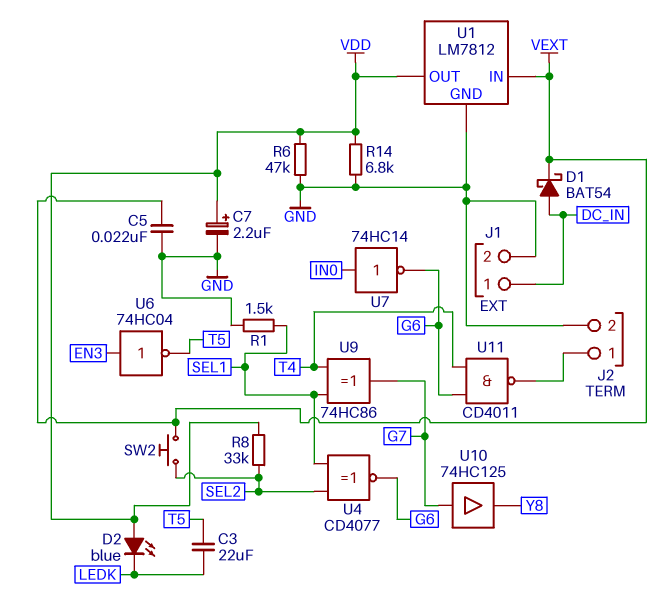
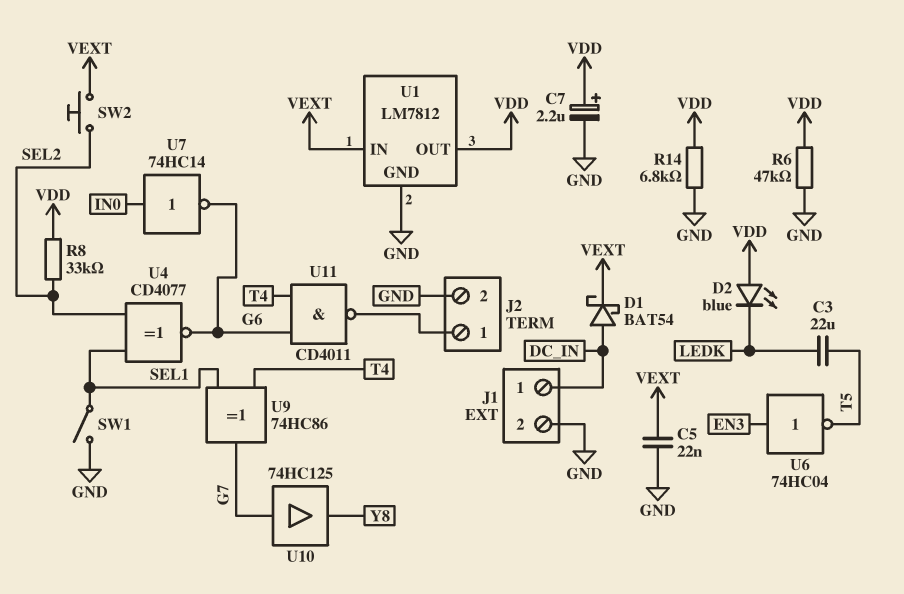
R1: 1.5k (GND, SEL1) -> none
SW1: none -> switch (GND, SEL1)

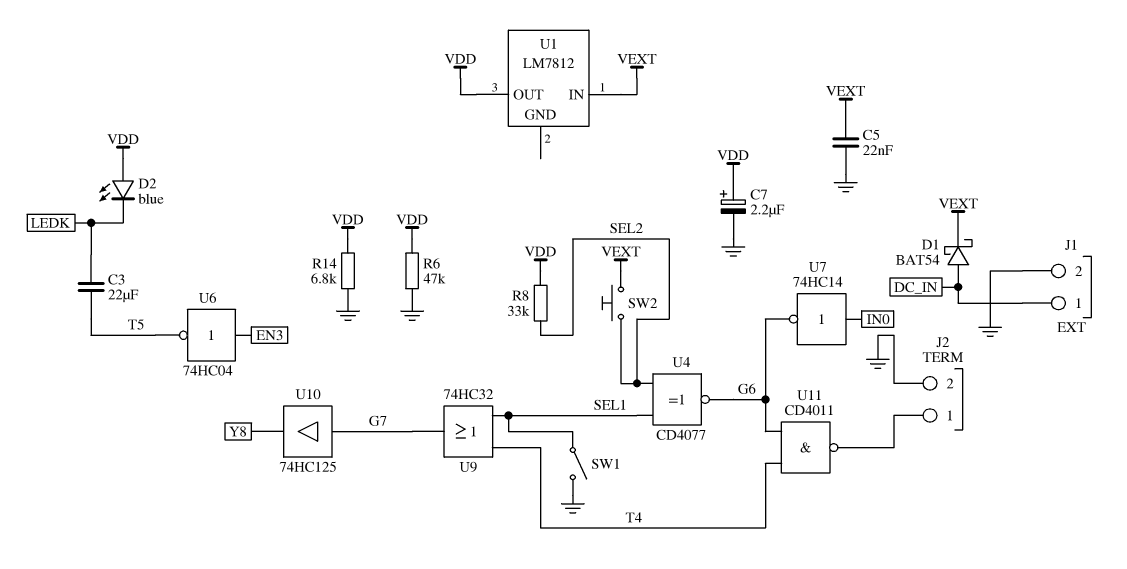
U1 pin GND: GND -> none
U9: XOR 74HC86 (in SEL1, in T4, out G7) -> OR 74HC32 (in SEL1, in T4, out G7)

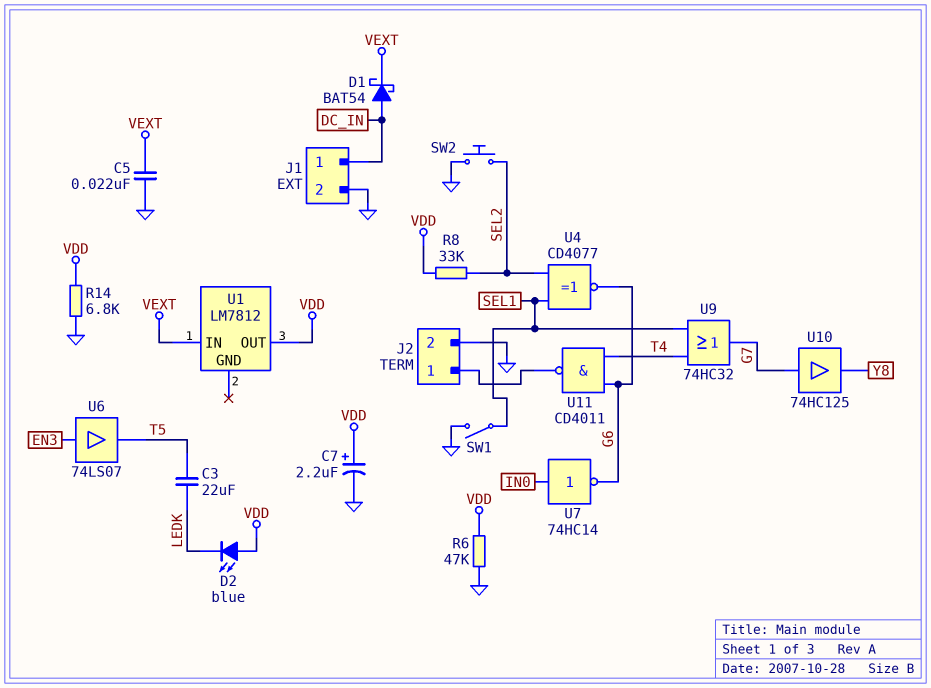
SW2: button (SEL2, VEXT) -> button (GND, SEL2)
U6: NOT 74HC04 (in EN3, out T5) -> buffer 74LS07 (in EN3, out T5)

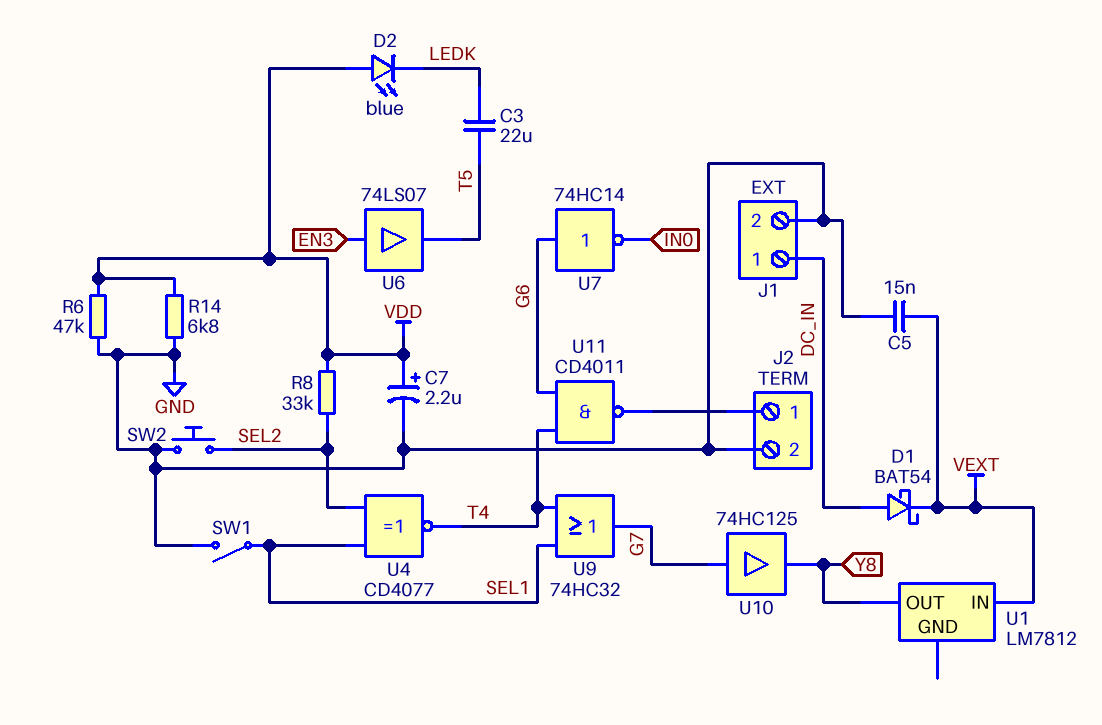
C5: 22nF (GND, VEXT) -> 15nF (GND, VEXT)
U1 pin OUT: VDD -> Y8
U4: XNOR CD4077 (in SEL1, in SEL2, out G6) -> XNOR CD4077 (in SEL1, in SEL2, out T4)
U7: NOT 74HC14 (in IN0, out G6) -> NOT 74HC14 (in G6, out IN0)

